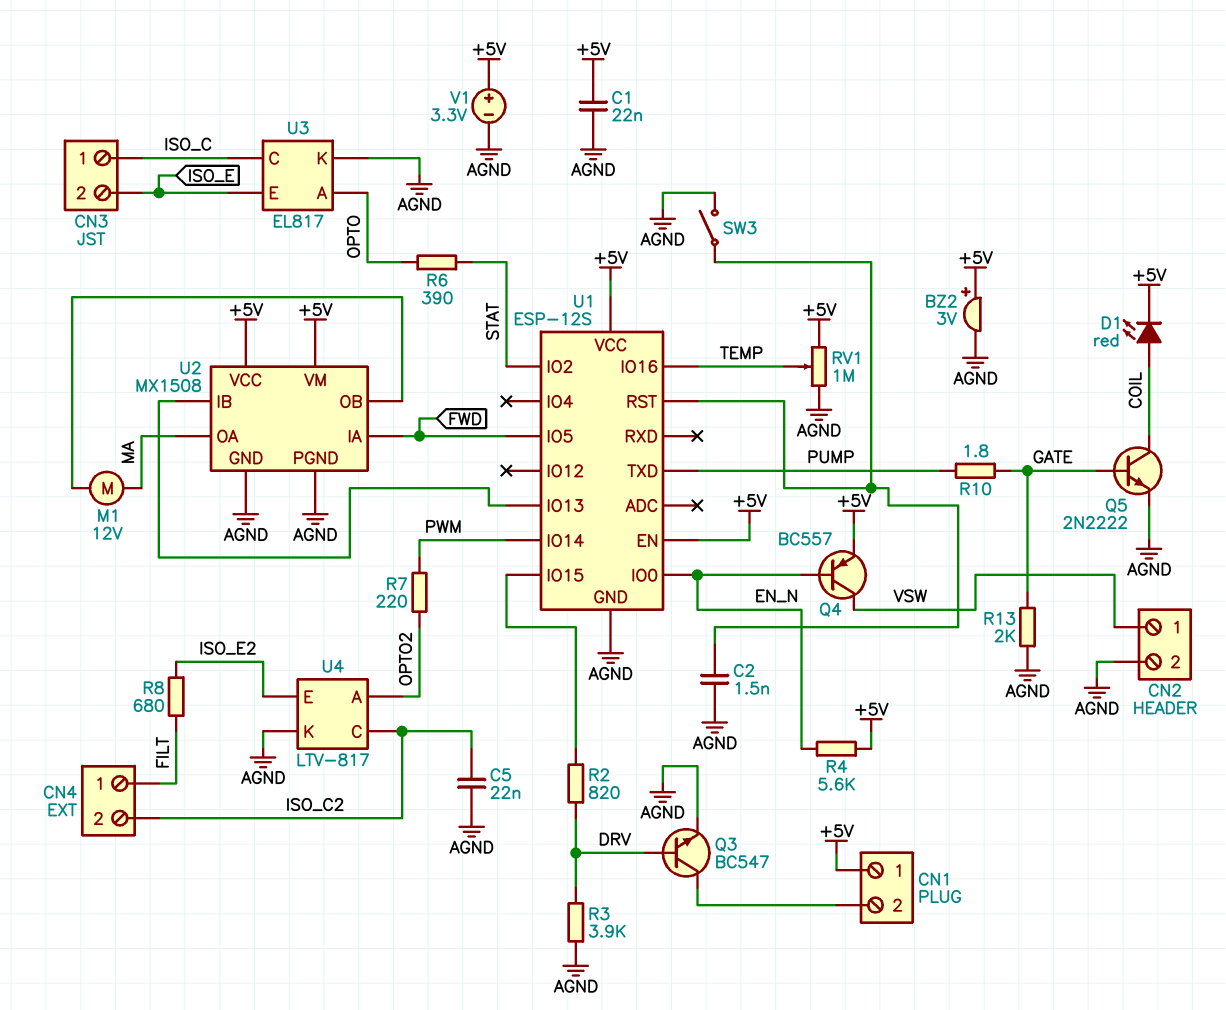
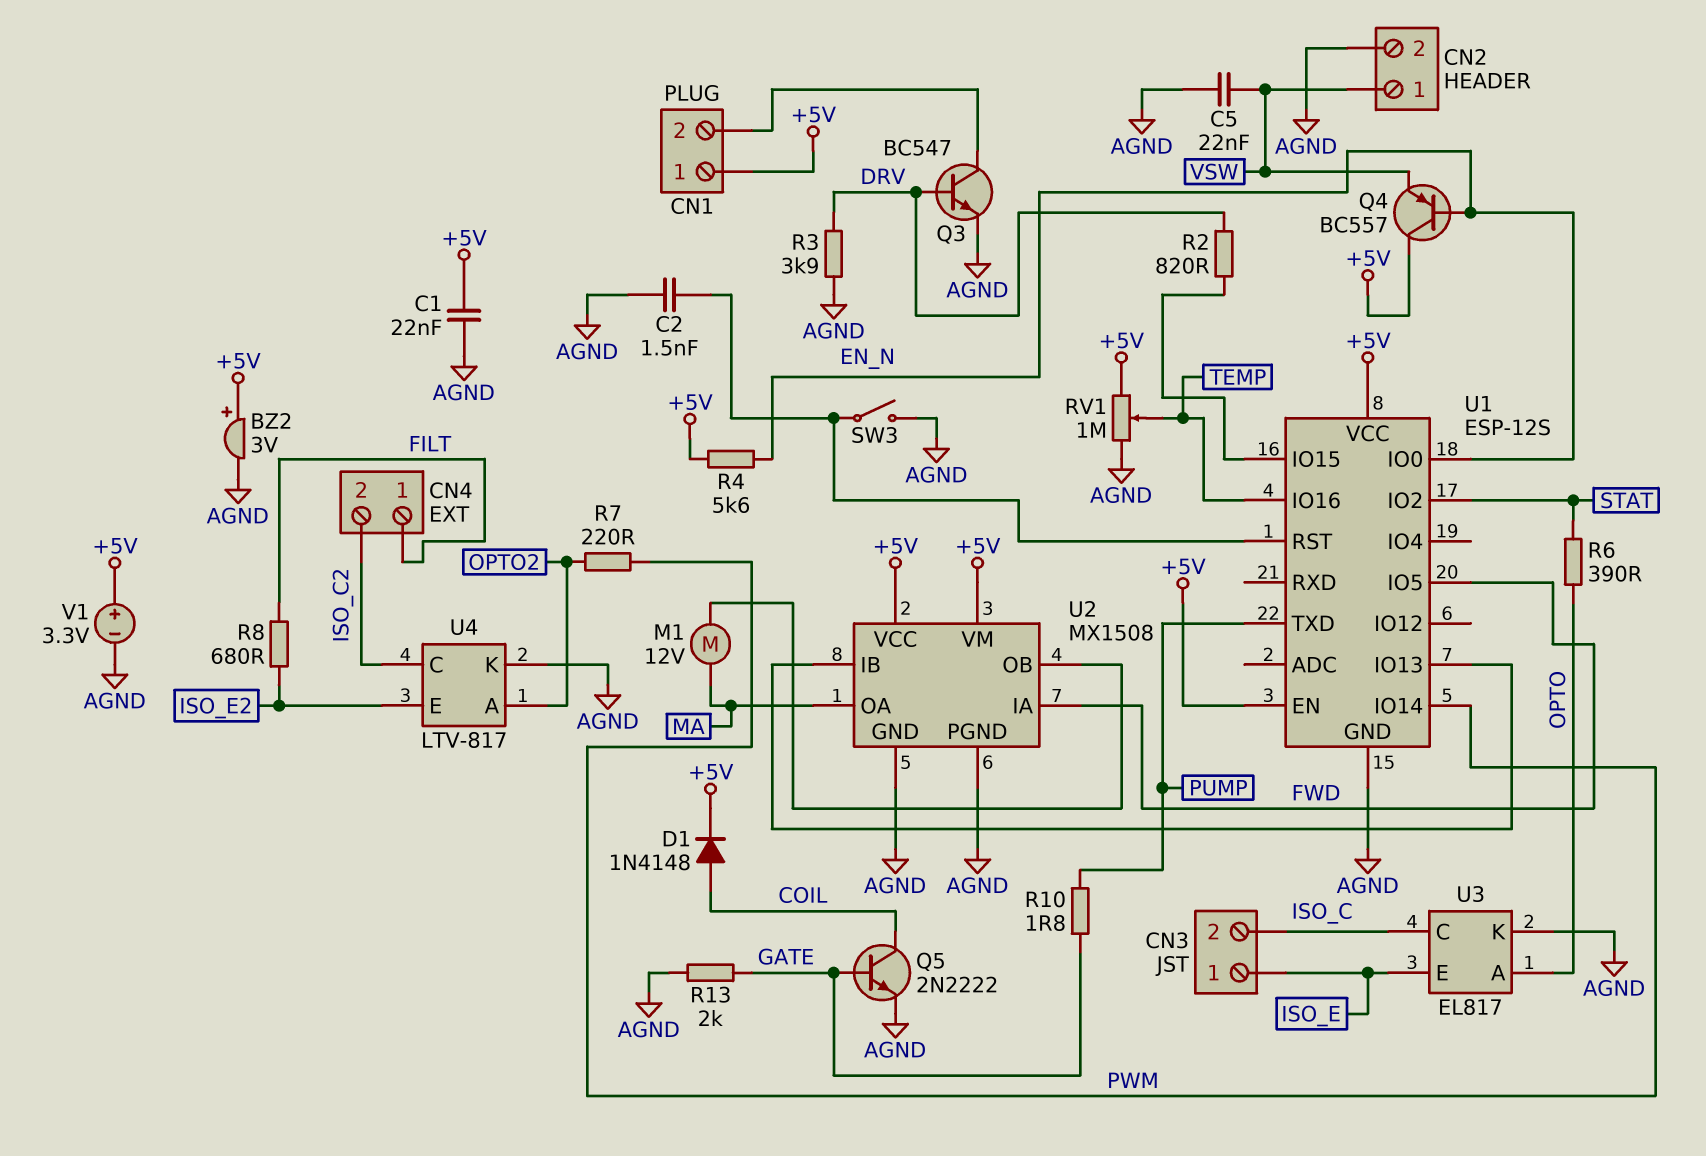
C5: 22nF (AGND, ISO_C2) -> 22nF (AGND, VSW)
CN3 pin 1: ISO_C -> ISO_E
CN3 pin 2: ISO_E -> ISO_C
D1: LED red (A COIL, K +5V) -> diode 1N4148 (A COIL, K +5V)
Q4: PNP BC557 (B EN_N, C VSW, E +5V) -> PNP BC557 (B EN_N, C +5V, E VSW)

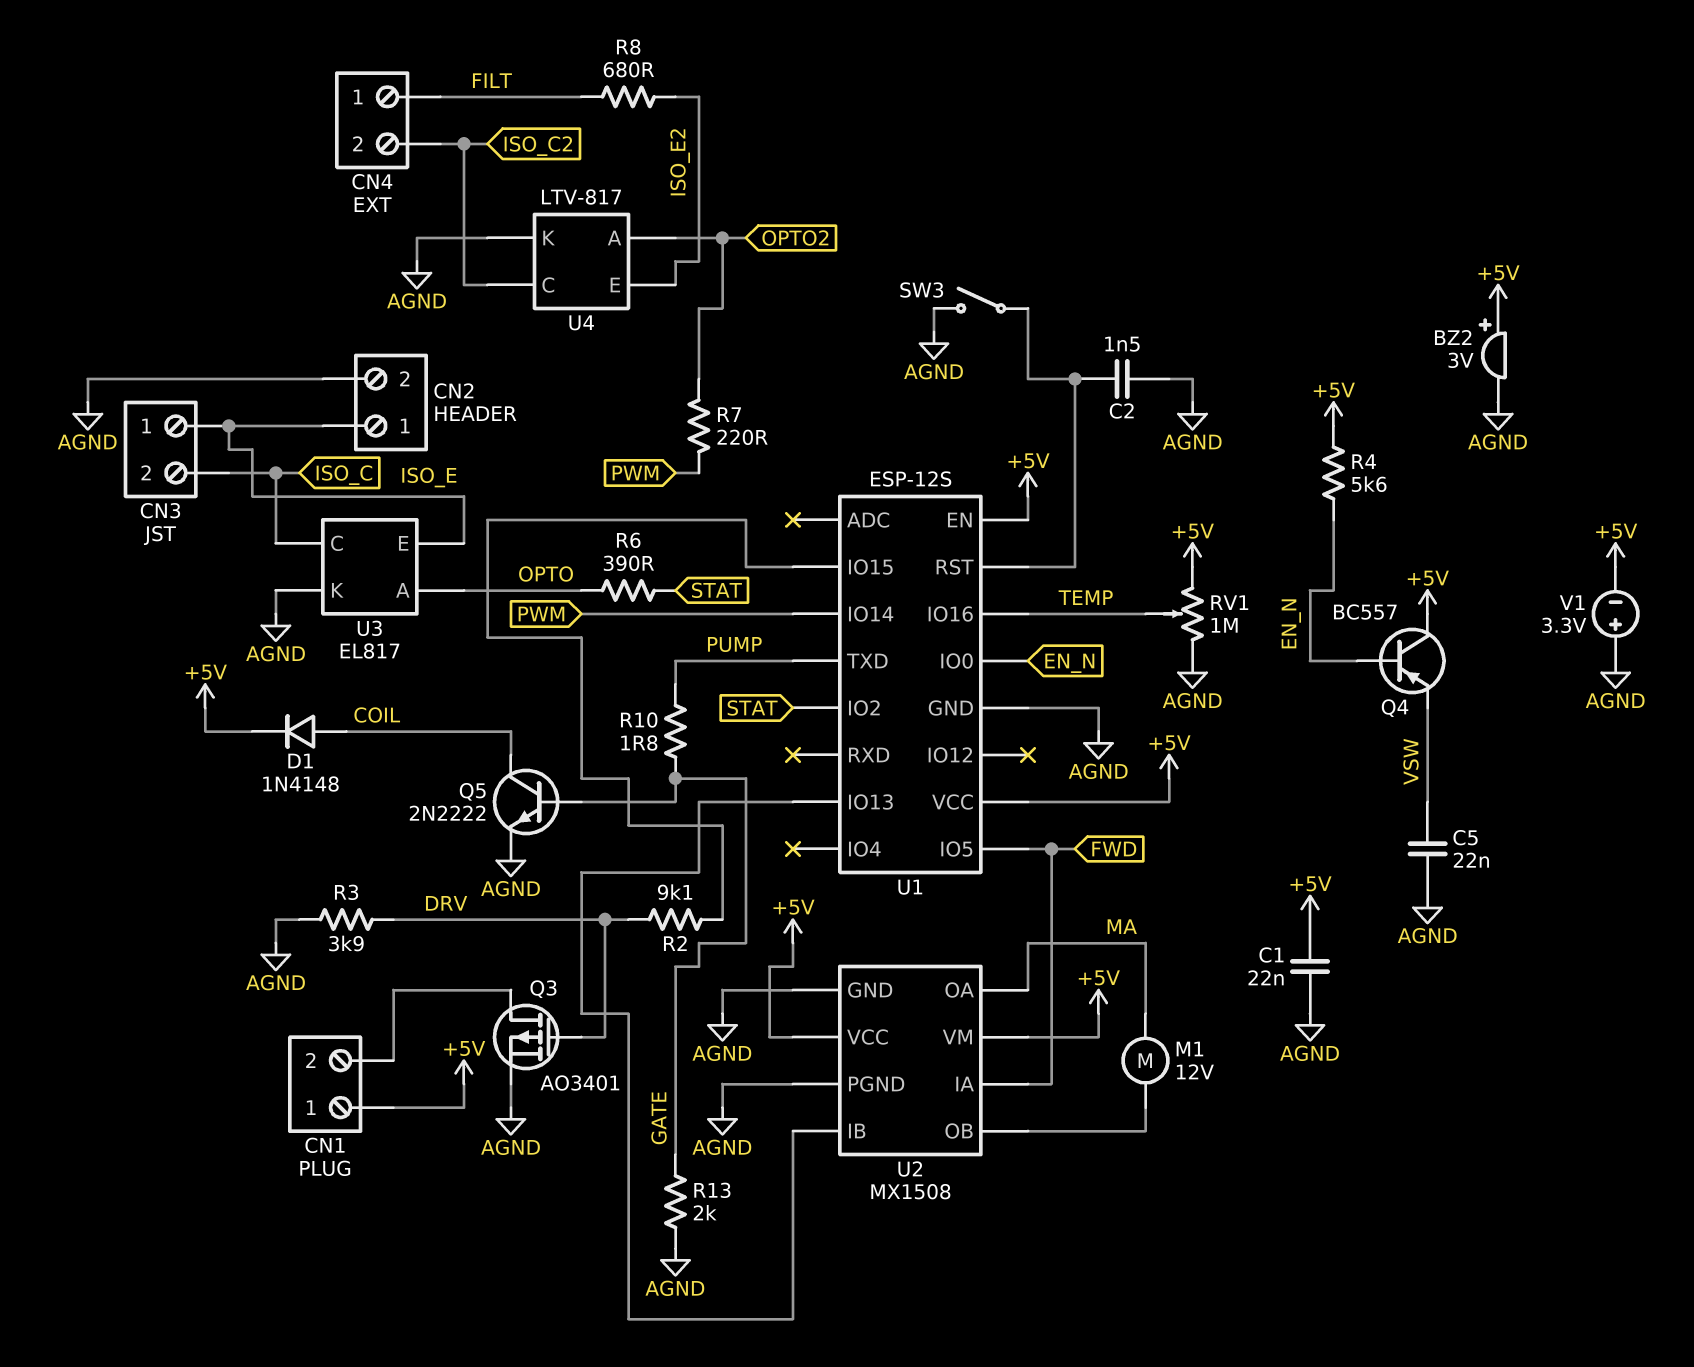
CN2 pin 1: VSW -> ISO_E
Q3: NPN BC547 (B DRV, C CN1/2, E AGND) -> PMOS AO3401 (G DRV, D CN1/2, S AGND)
R2: 820 (DRV, U1/IO15) -> 9.1k (DRV, U1/IO15)
V1: 3.3V (plus +5V, minus AGND) -> 3.3V (plus AGND, minus +5V)

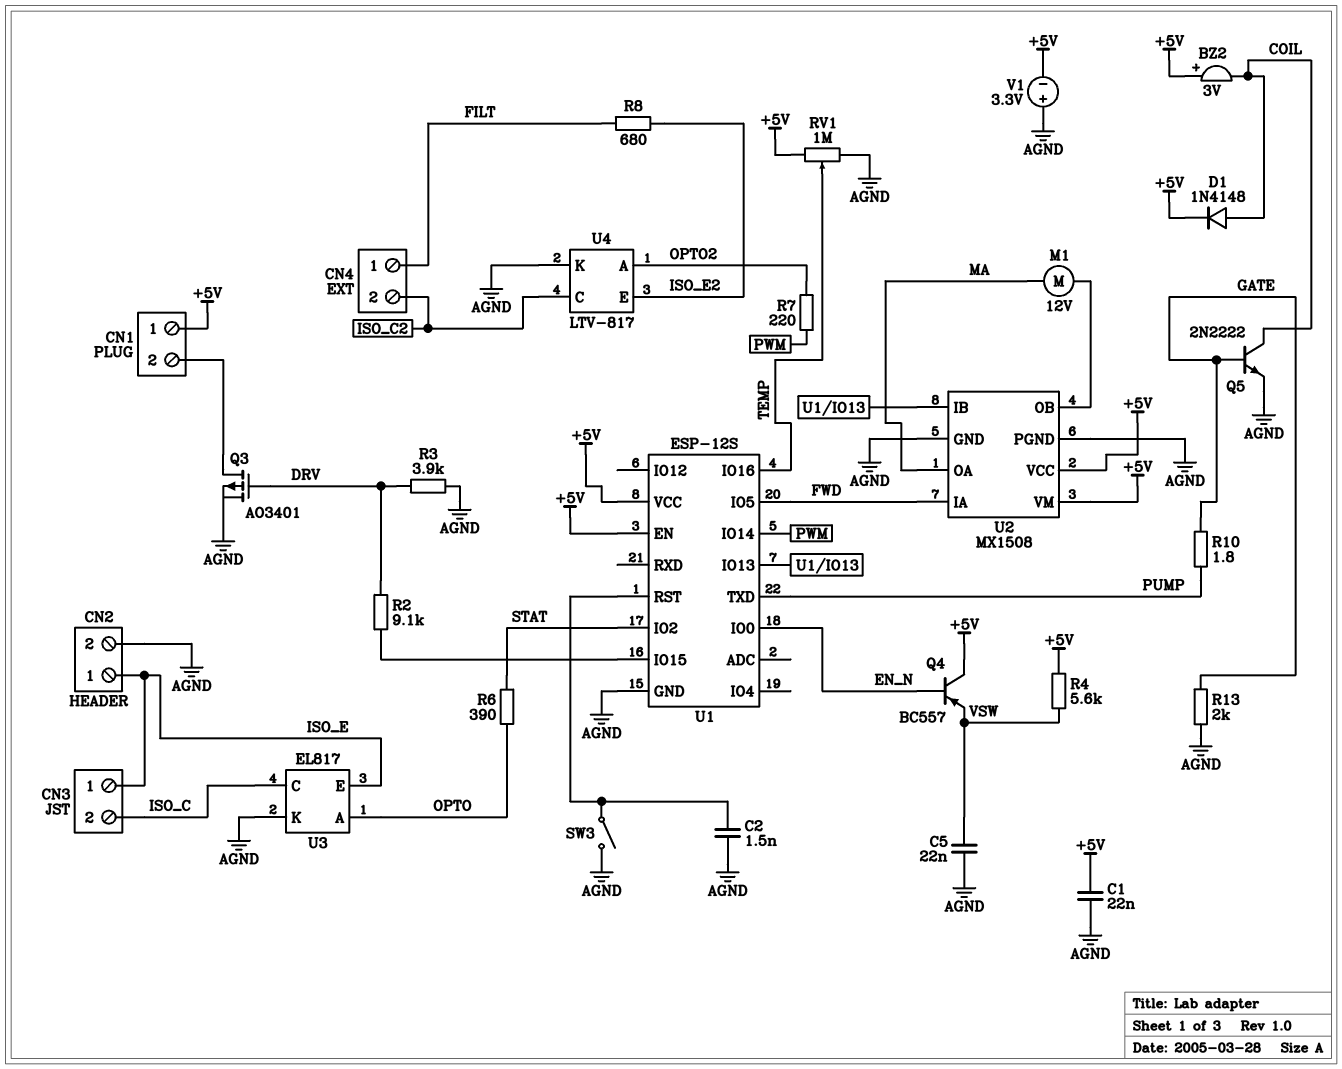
BZ2: buzzer 3V (plus +5V, minus AGND) -> buzzer 3V (plus +5V, minus COIL)
R4: 5.6k (+5V, EN_N) -> 5.6k (+5V, VSW)

